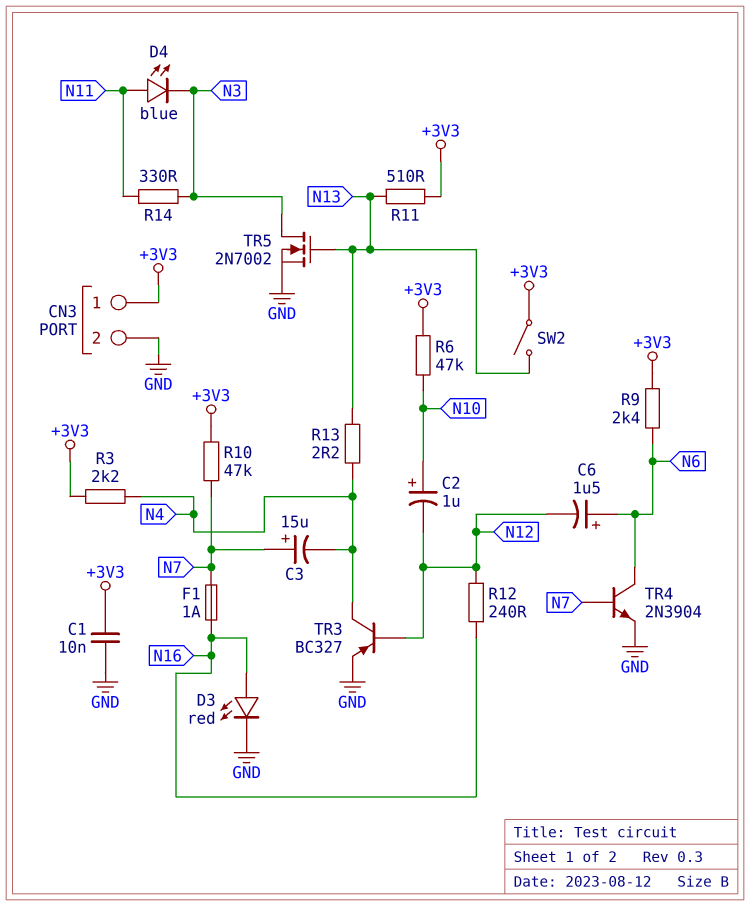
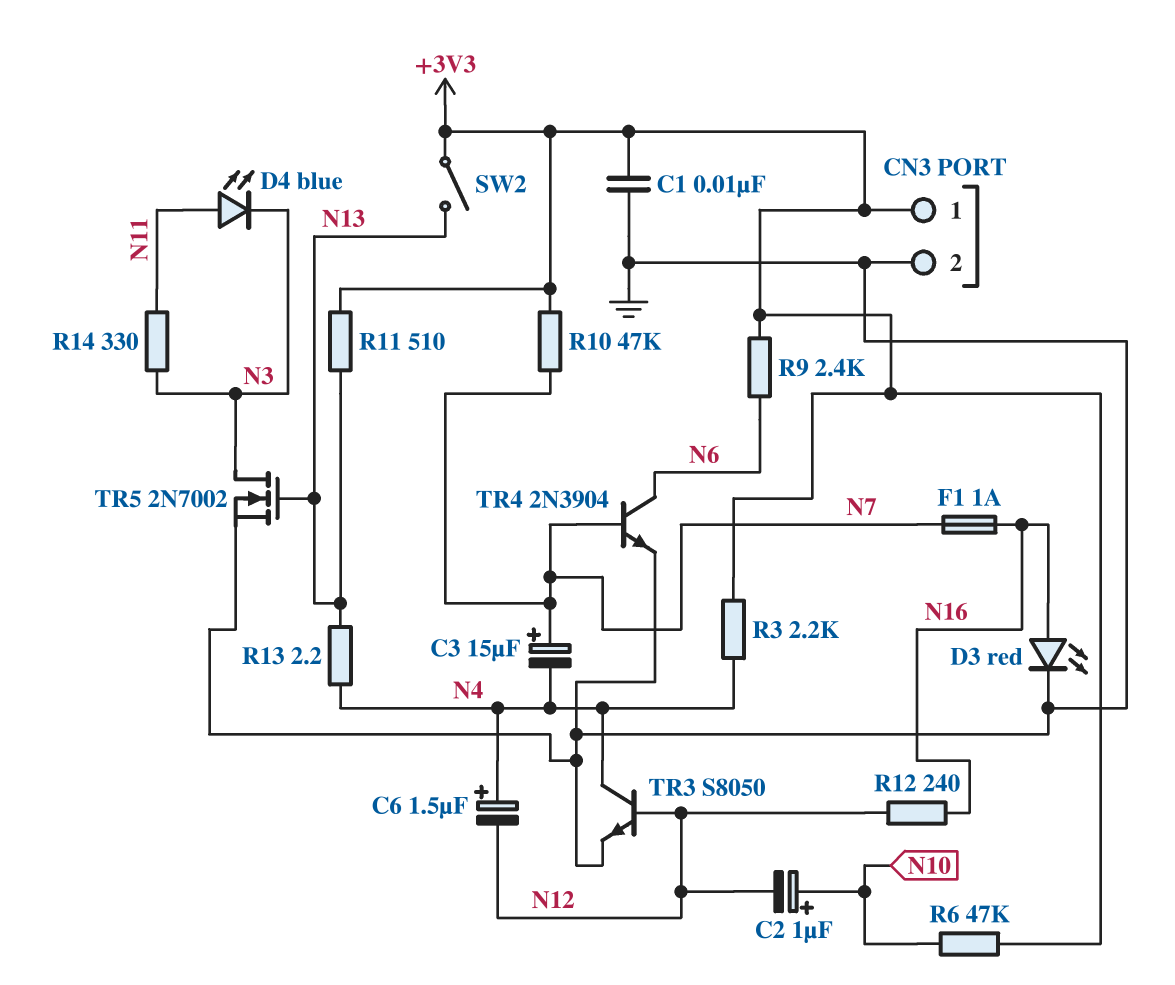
C6: 1.5uF (plus N6, minus N12) -> 1.5uF (plus N4, minus N12)
TR3: PNP BC327 (B N12, C N4, E GND) -> NPN S8050 (B N12, C N4, E GND)

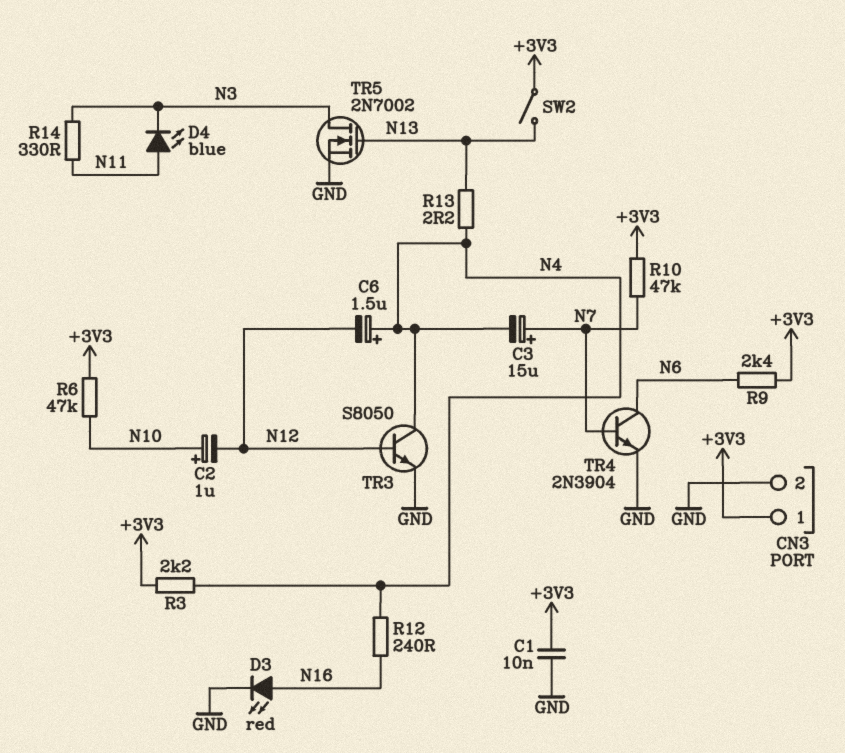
F1: 1A (N7, N16) -> none
R11: 510 (+3V3, N13) -> none
R12: 240 (N12, N16) -> 240 (N4, N16)

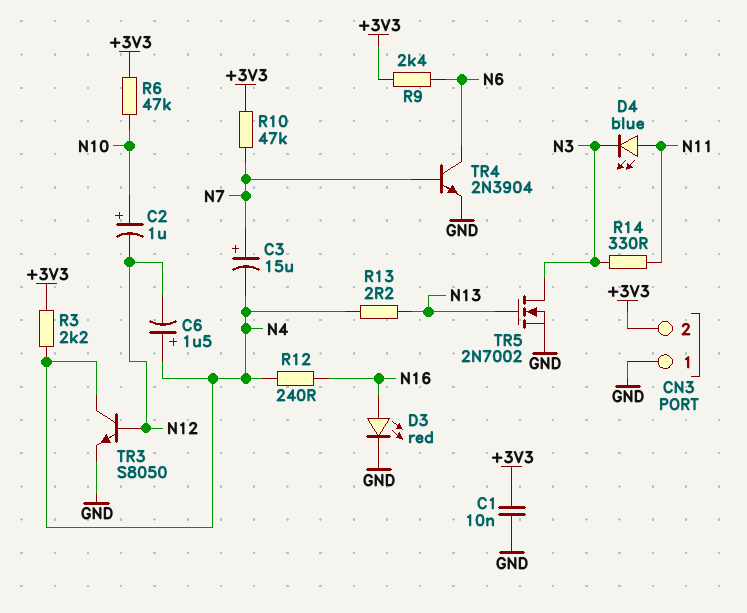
CN3 pin 1: +3V3 -> GND
CN3 pin 2: GND -> +3V3
SW2: switch (+3V3, N13) -> none

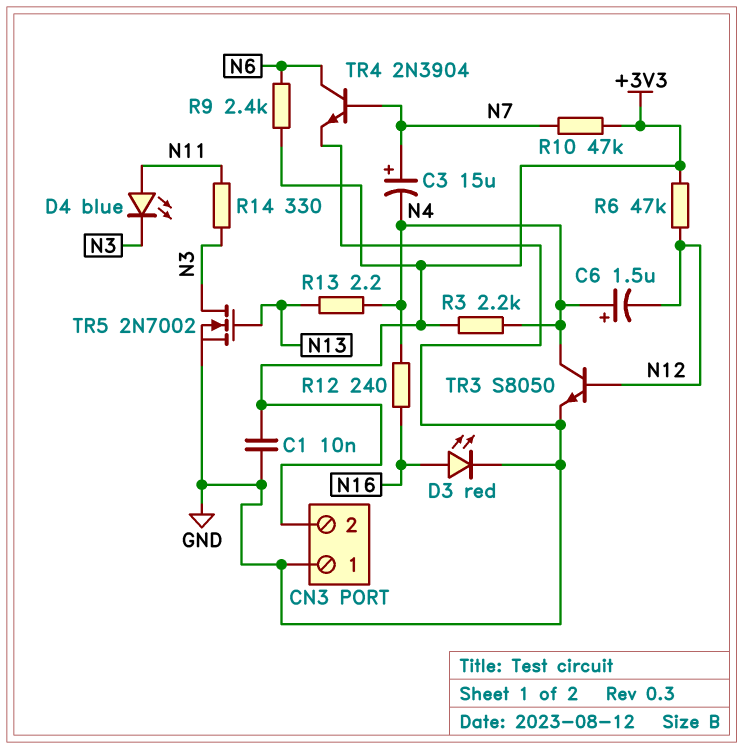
C2: 1uF (plus N10, minus N12) -> none
R6: 47k (+3V3, N10) -> 47k (+3V3, N12)

